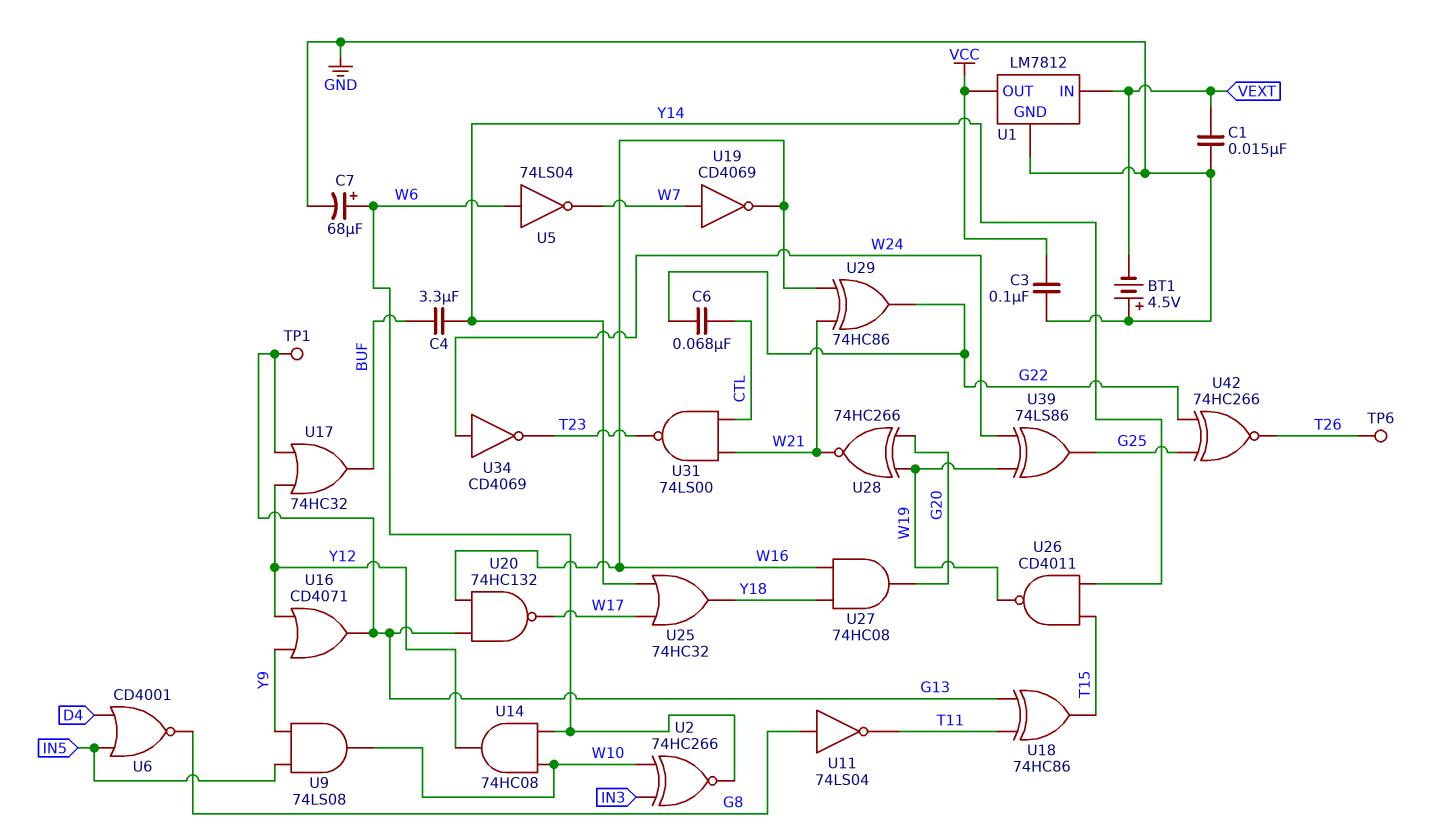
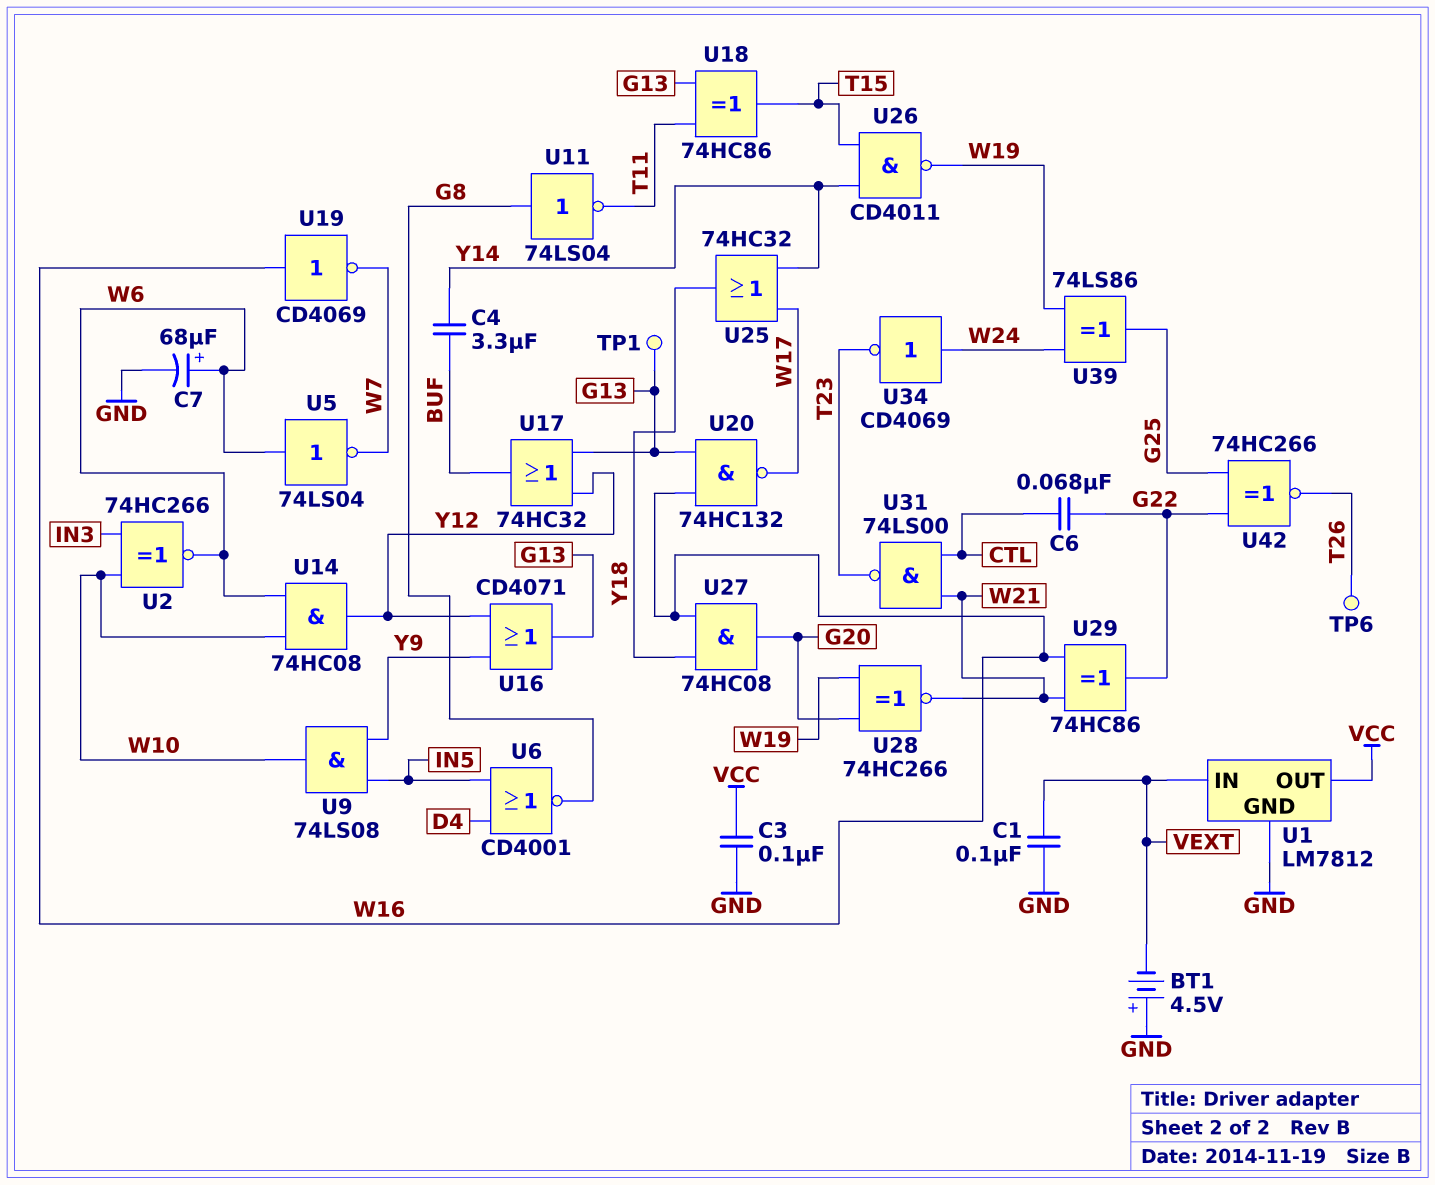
C1: 15nF (GND, VEXT) -> 100nF (GND, VEXT)
U19: NOT CD4069 (in W7, out W16) -> NOT CD4069 (in W16, out W7)

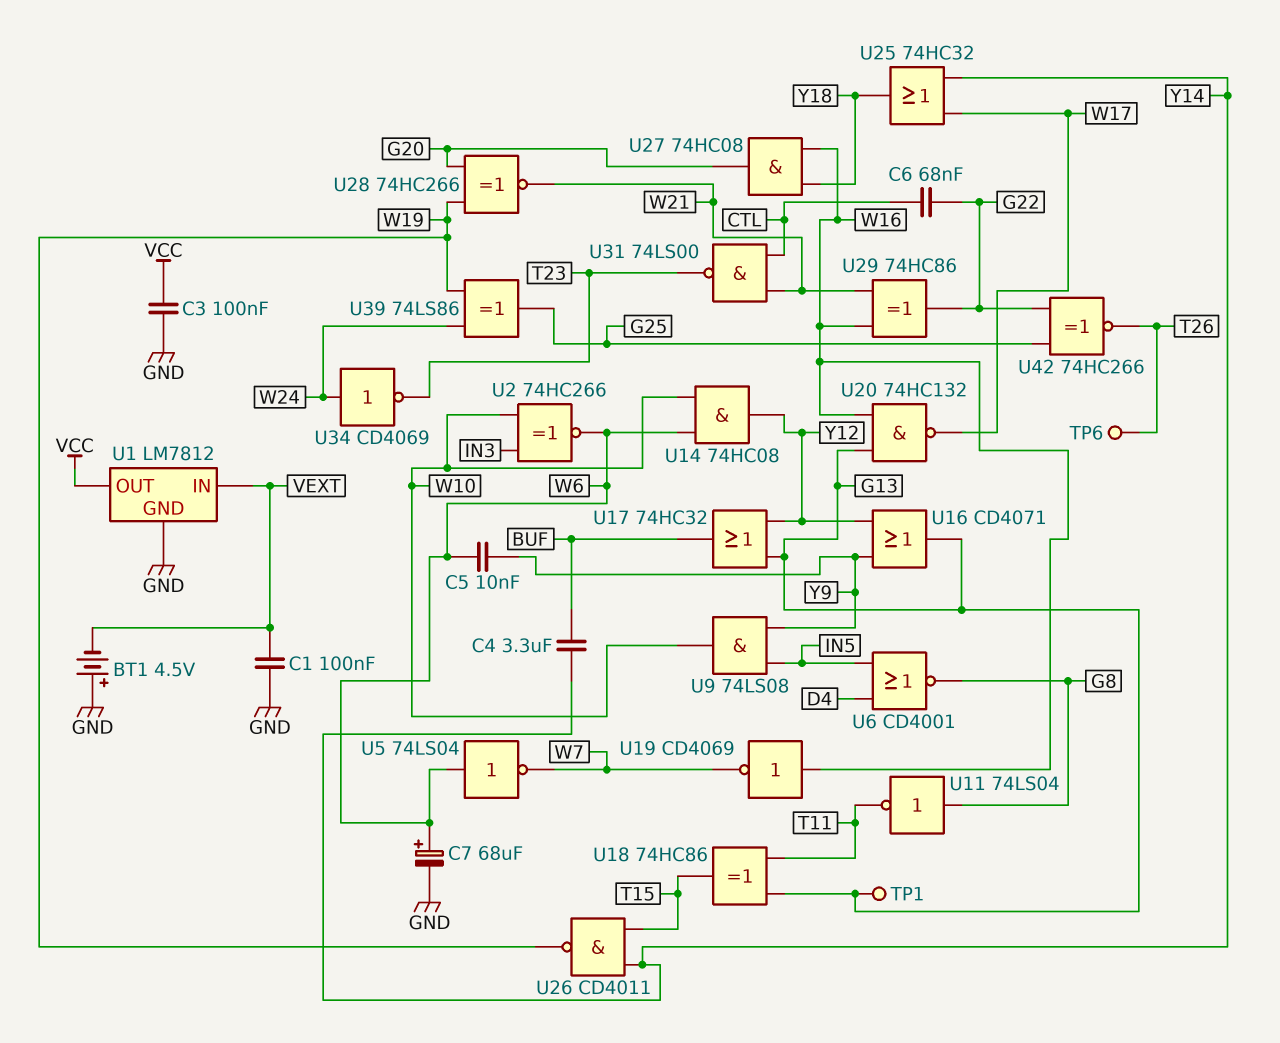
C5: none -> 10nF (W6, Y9)

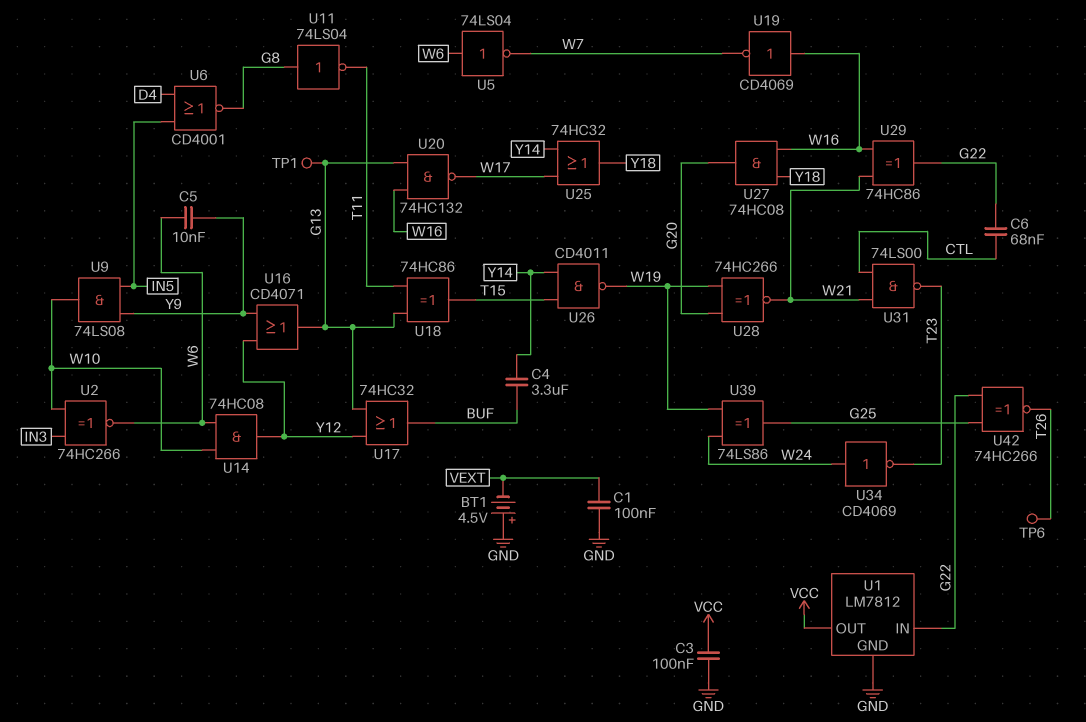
C7: 68uF (plus W6, minus GND) -> none
U1 pin IN: VEXT -> G22

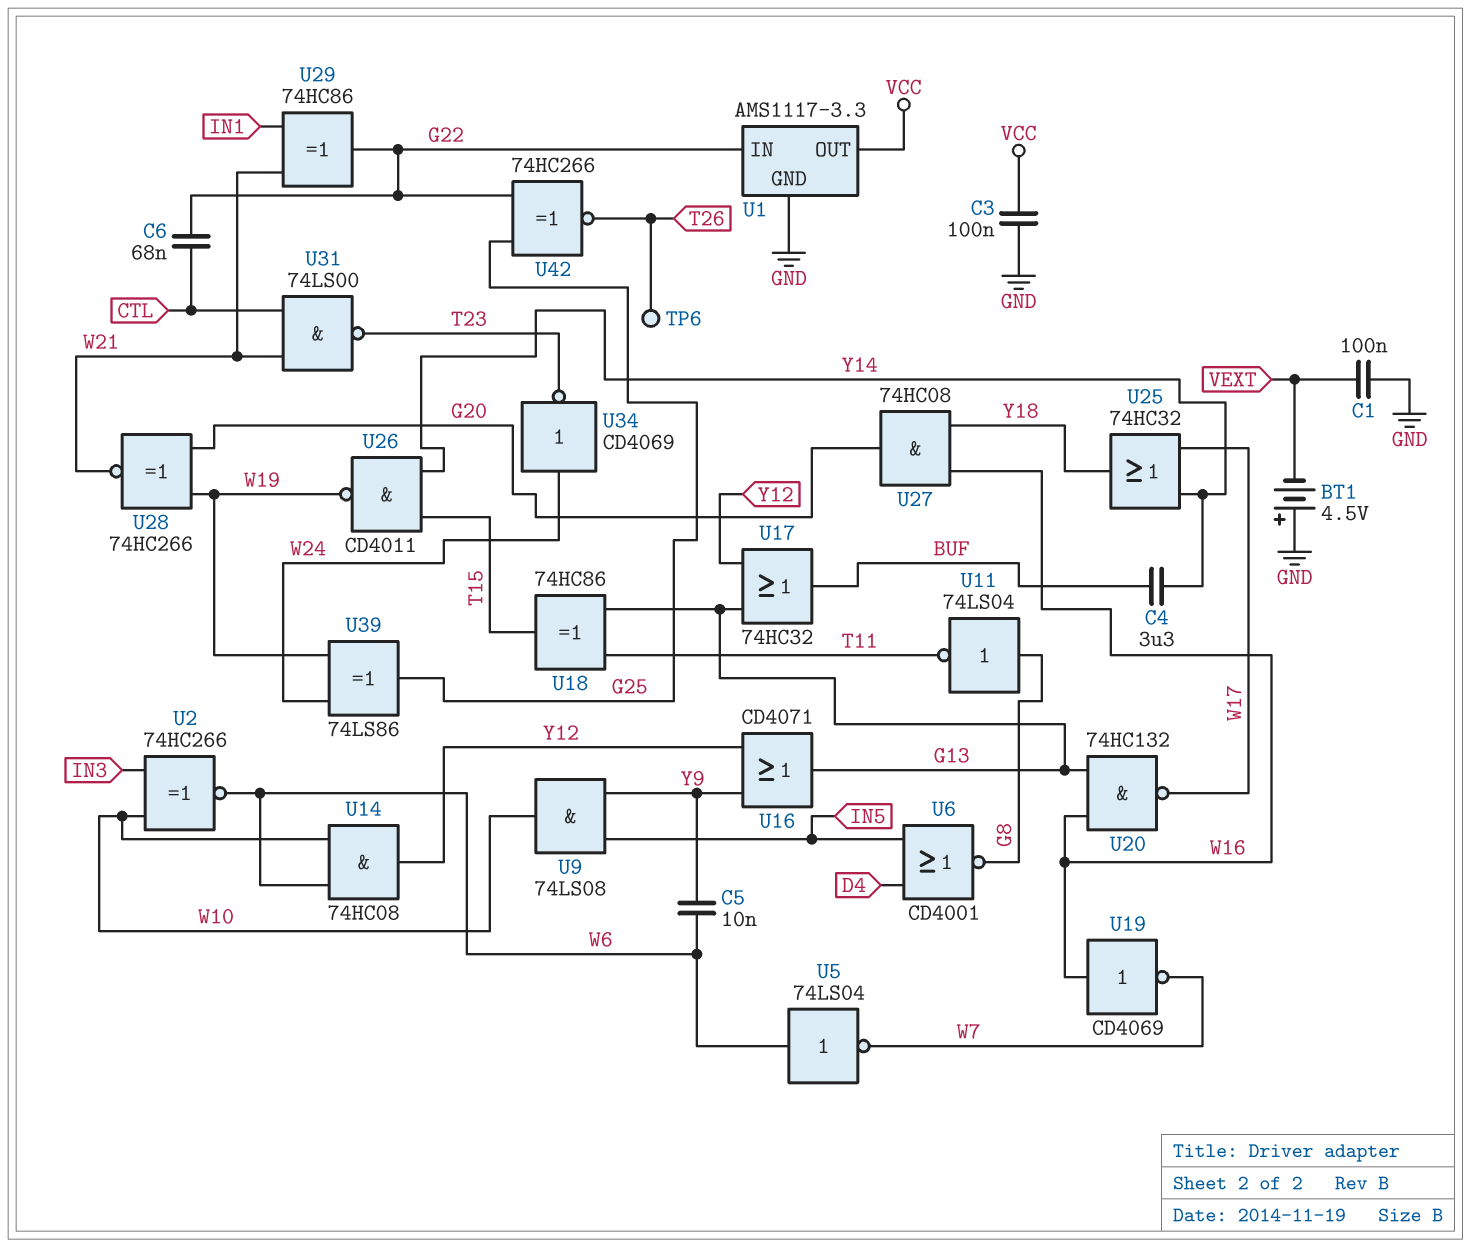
TP1: test point (G13) -> none
U1: LM7812 -> AMS1117-3.3
U29: XOR 74HC86 (in W16, in W21, out G22) -> XOR 74HC86 (in IN1, in W21, out G22)

